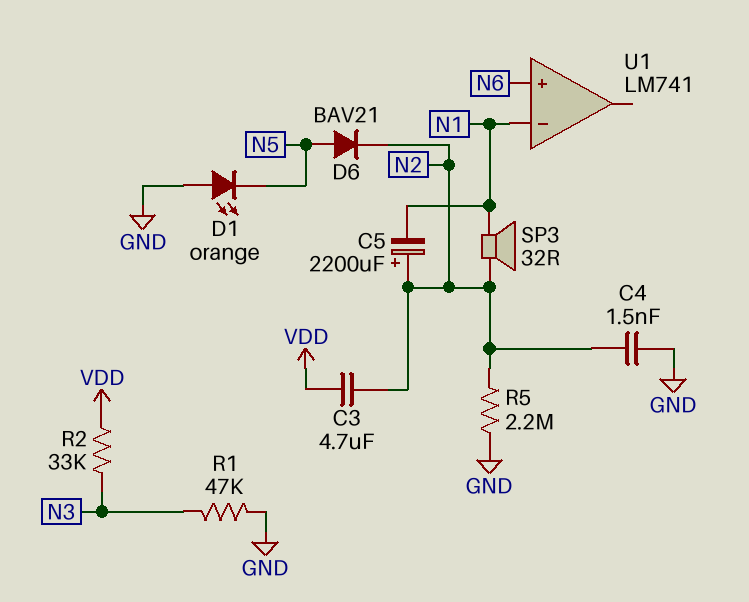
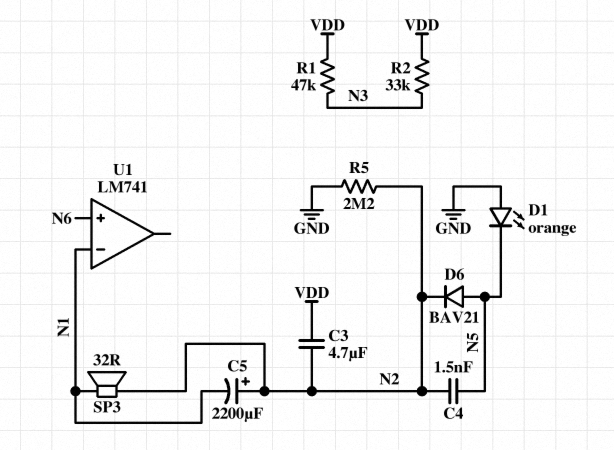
C4: 1.5nF (GND, N2) -> 1.5nF (N2, N5)
R1: 47k (GND, N3) -> 47k (N3, VDD)

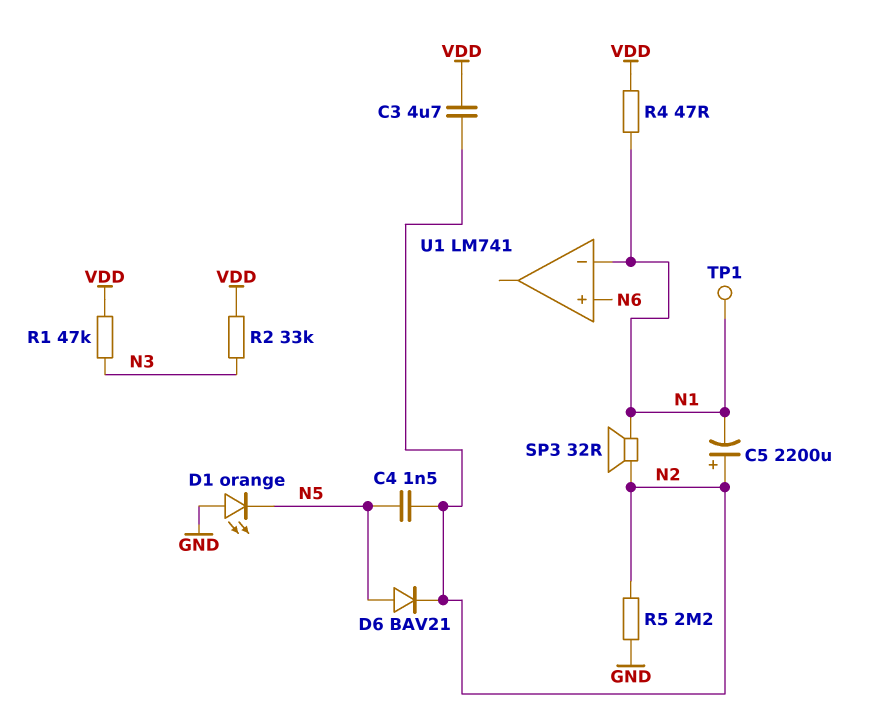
R4: none -> 47 (N1, VDD)
TP1: none -> test point (N1)

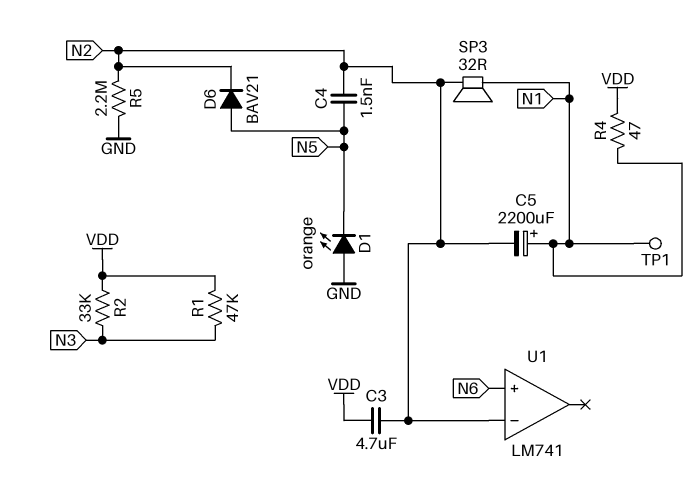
C5: 2200uF (plus N2, minus N1) -> 2200uF (plus N1, minus N2)
U1 pin in-: N1 -> N2

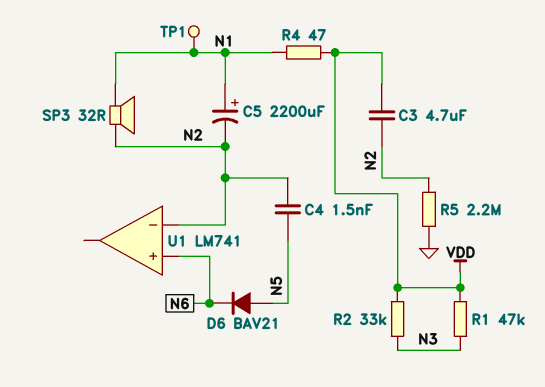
D1: LED orange (A GND, K N5) -> none
D6: diode BAV21 (A N5, K N2) -> diode BAV21 (A N5, K N6)

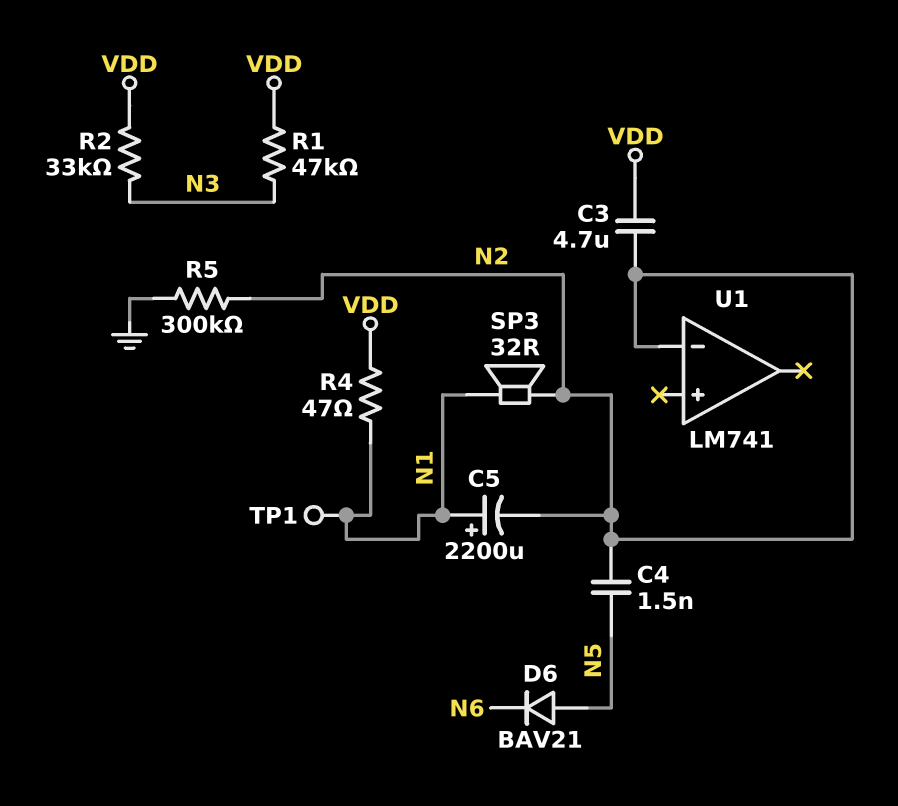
R5: 2.2M (GND, N2) -> 300k (GND, N2)
U1 pin in+: N6 -> none

